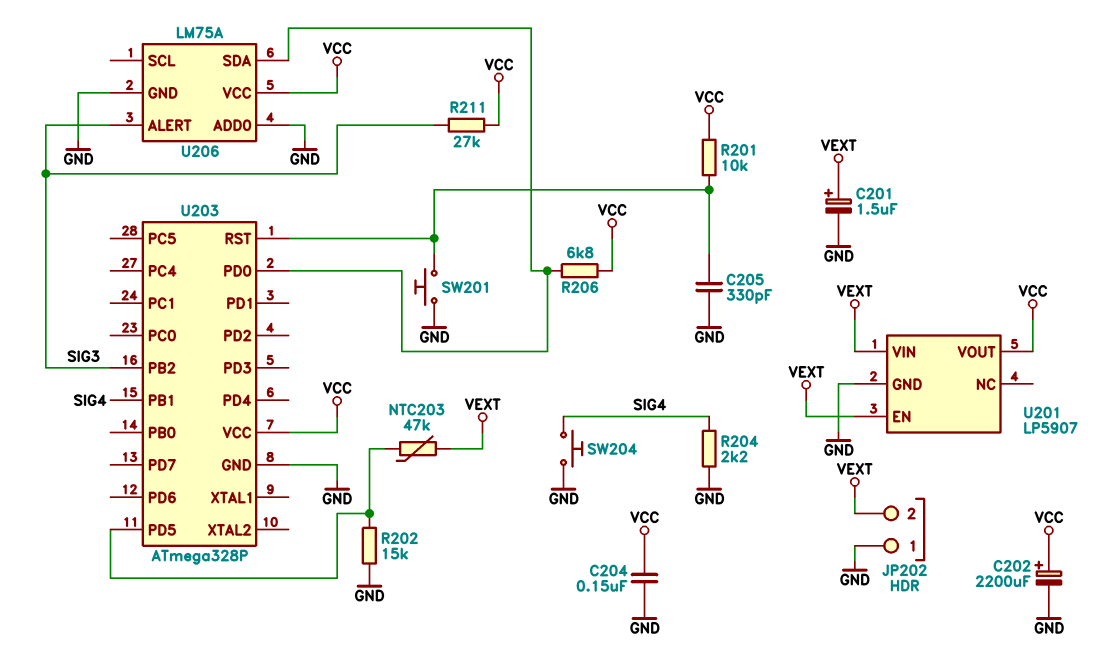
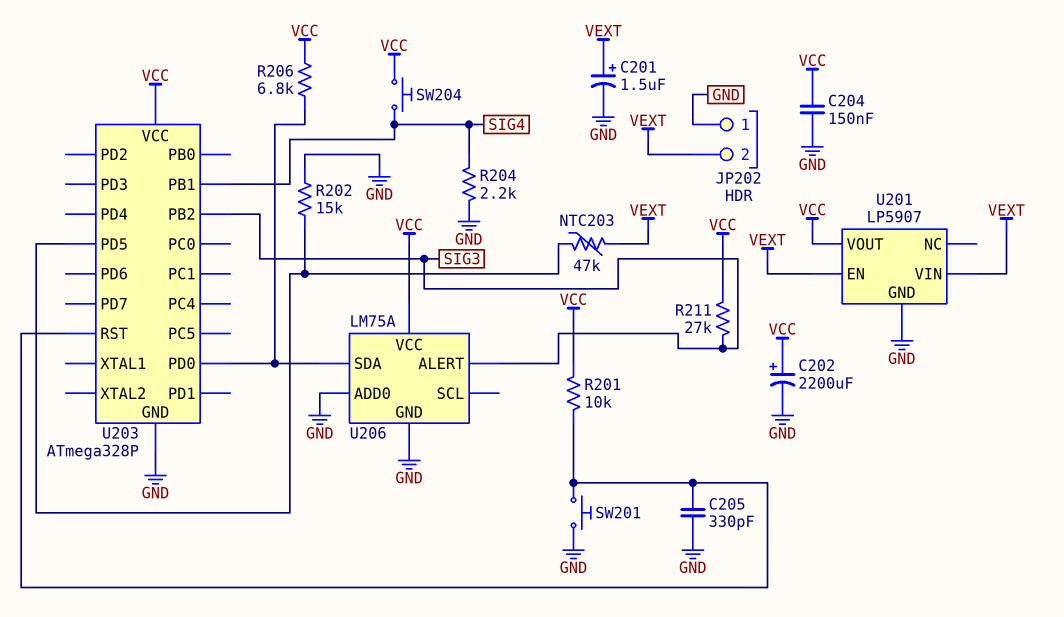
SW204: button (GND, SIG4) -> button (SIG4, VCC)

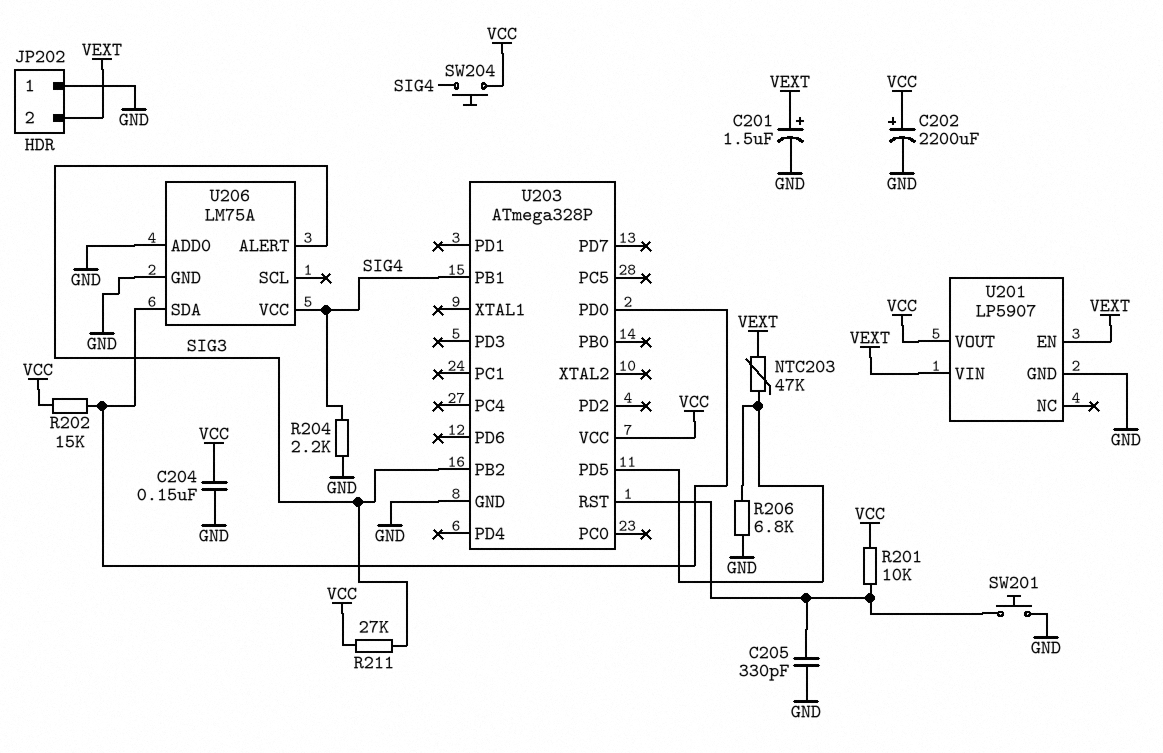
R202: 15k (GND, U203/PD5) -> 15k (U203/PD0, VCC)
R206: 6.8k (U203/PD0, VCC) -> 6.8k (GND, U203/PD5)
U206 pin VCC: VCC -> SIG4

